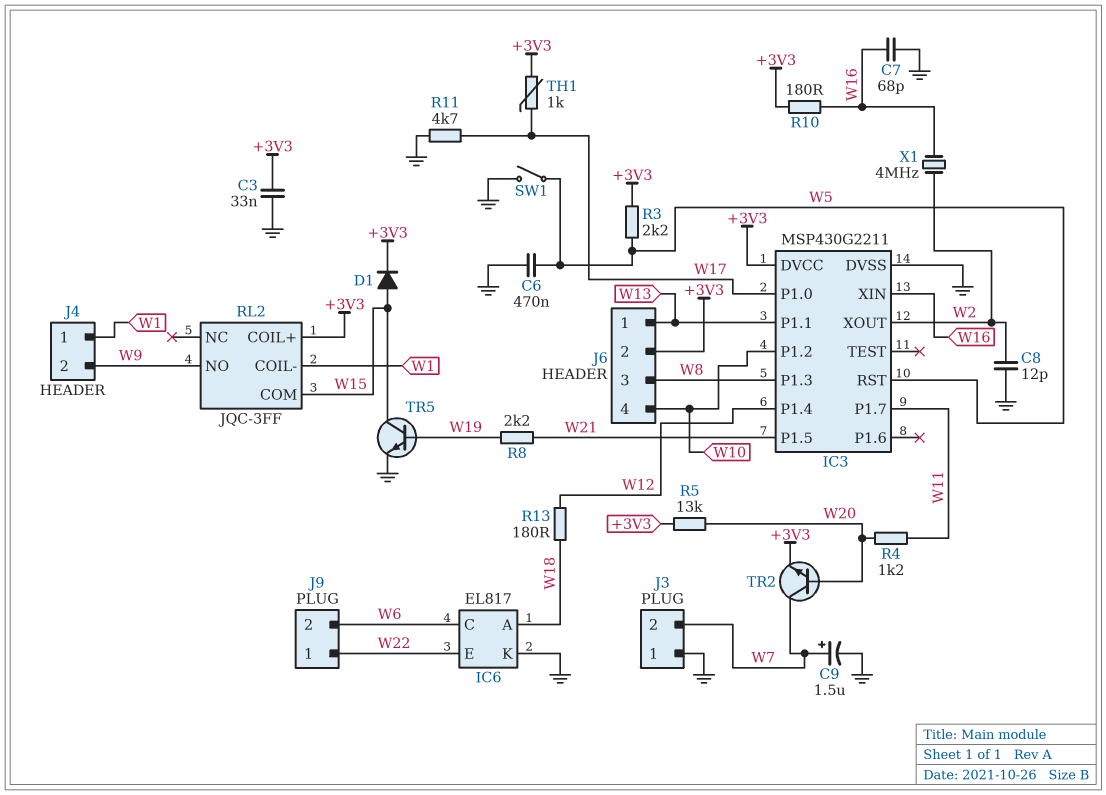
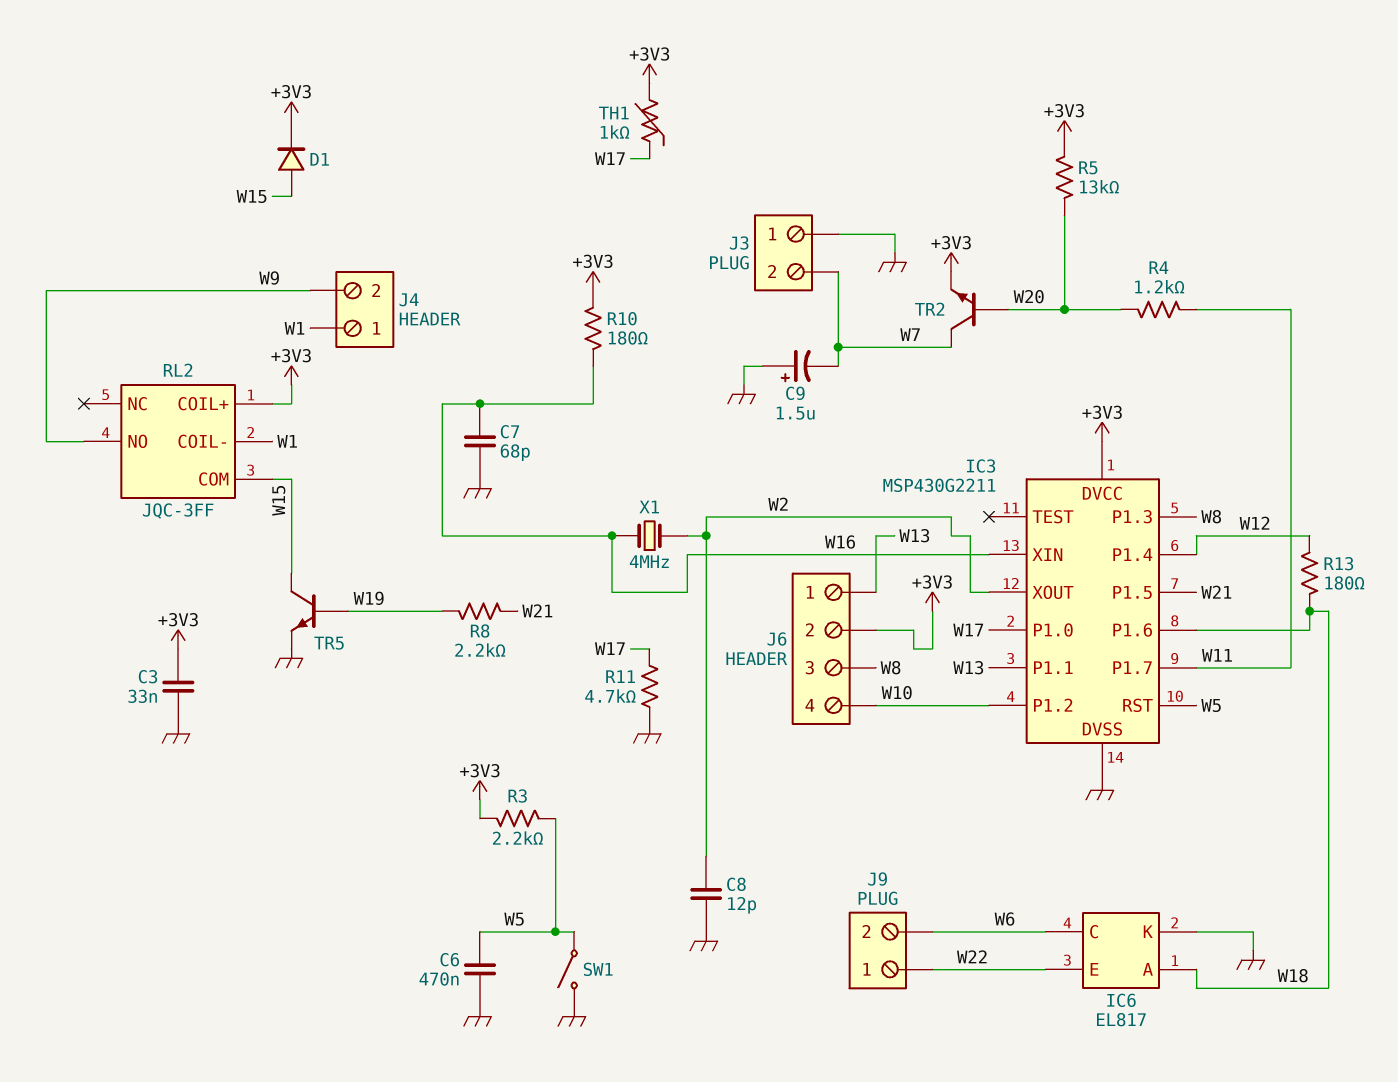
C9: 1.5uF (plus W7, minus GND) -> 1.5uF (plus GND, minus W7)
IC3 pin P1.6: none -> W18

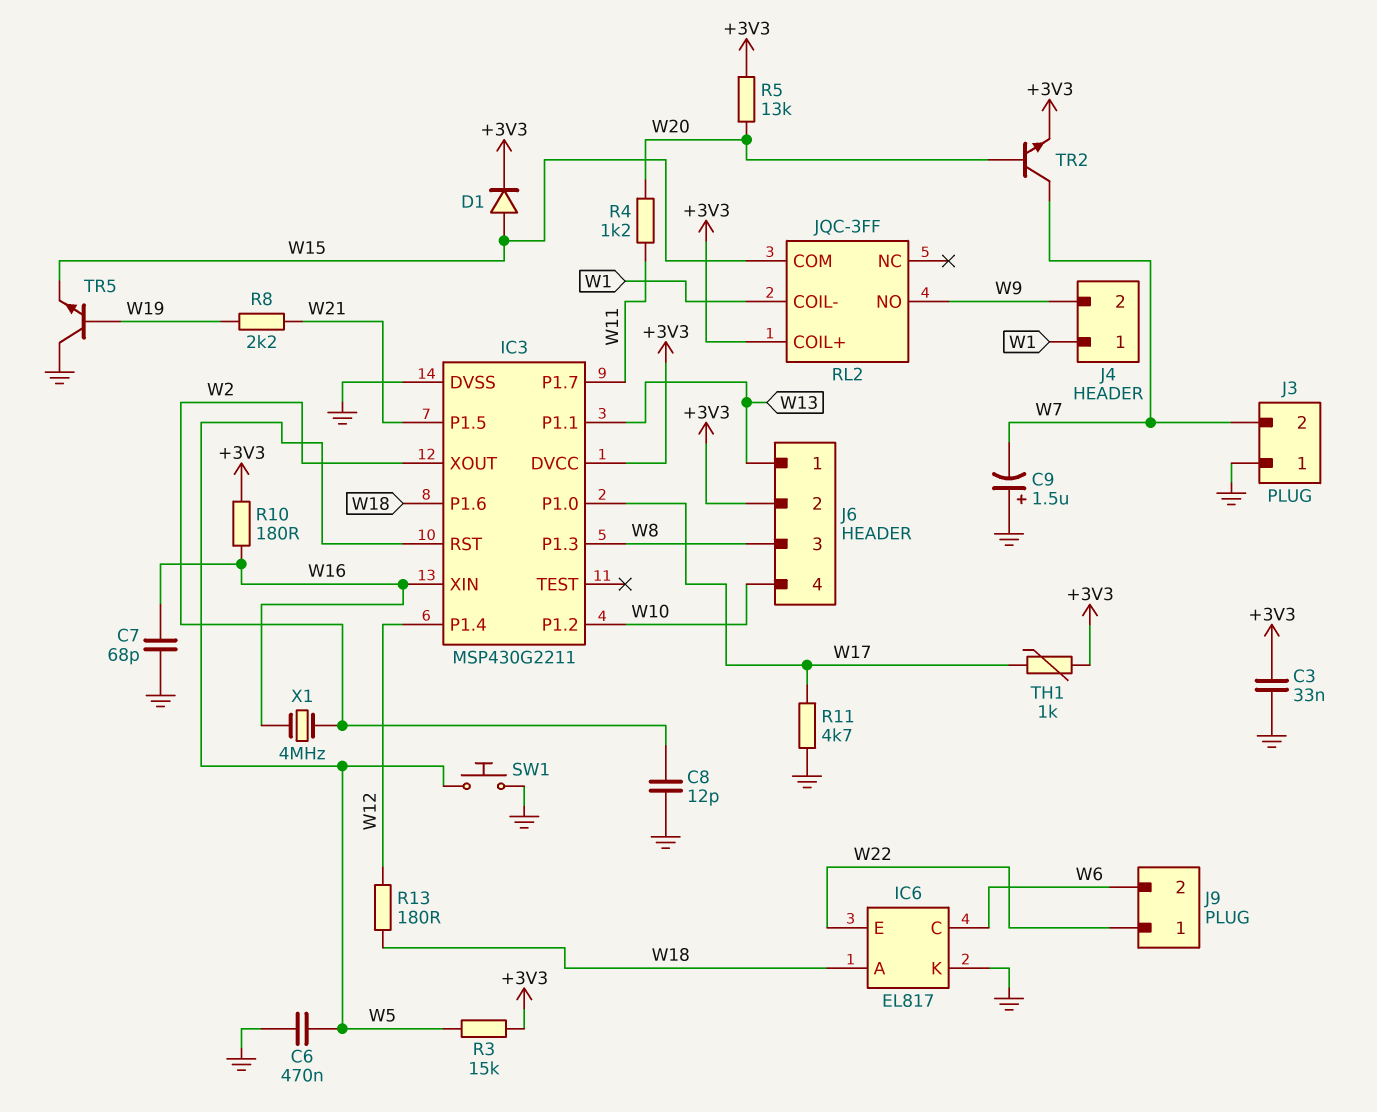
R3: 2.2k (+3V3, W5) -> 15k (+3V3, W5)
SW1: switch (GND, W5) -> button (GND, W5)
TR5: NPN (B W19, C W15, E GND) -> NPN (B W19, C GND, E W15)

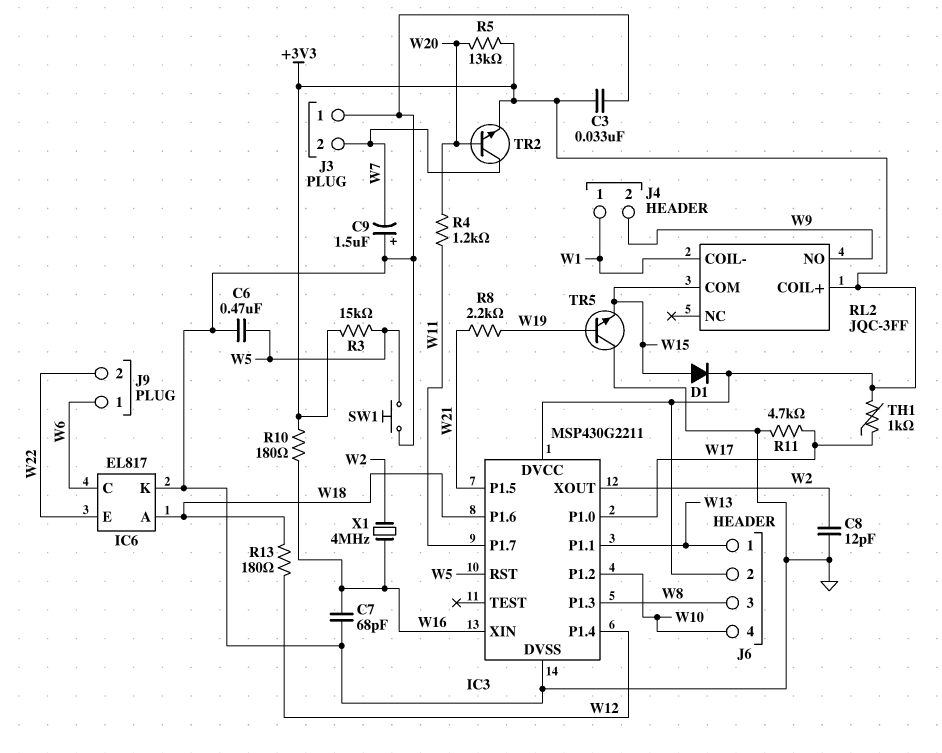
J9 pin 1: W22 -> W6
J9 pin 2: W6 -> W22

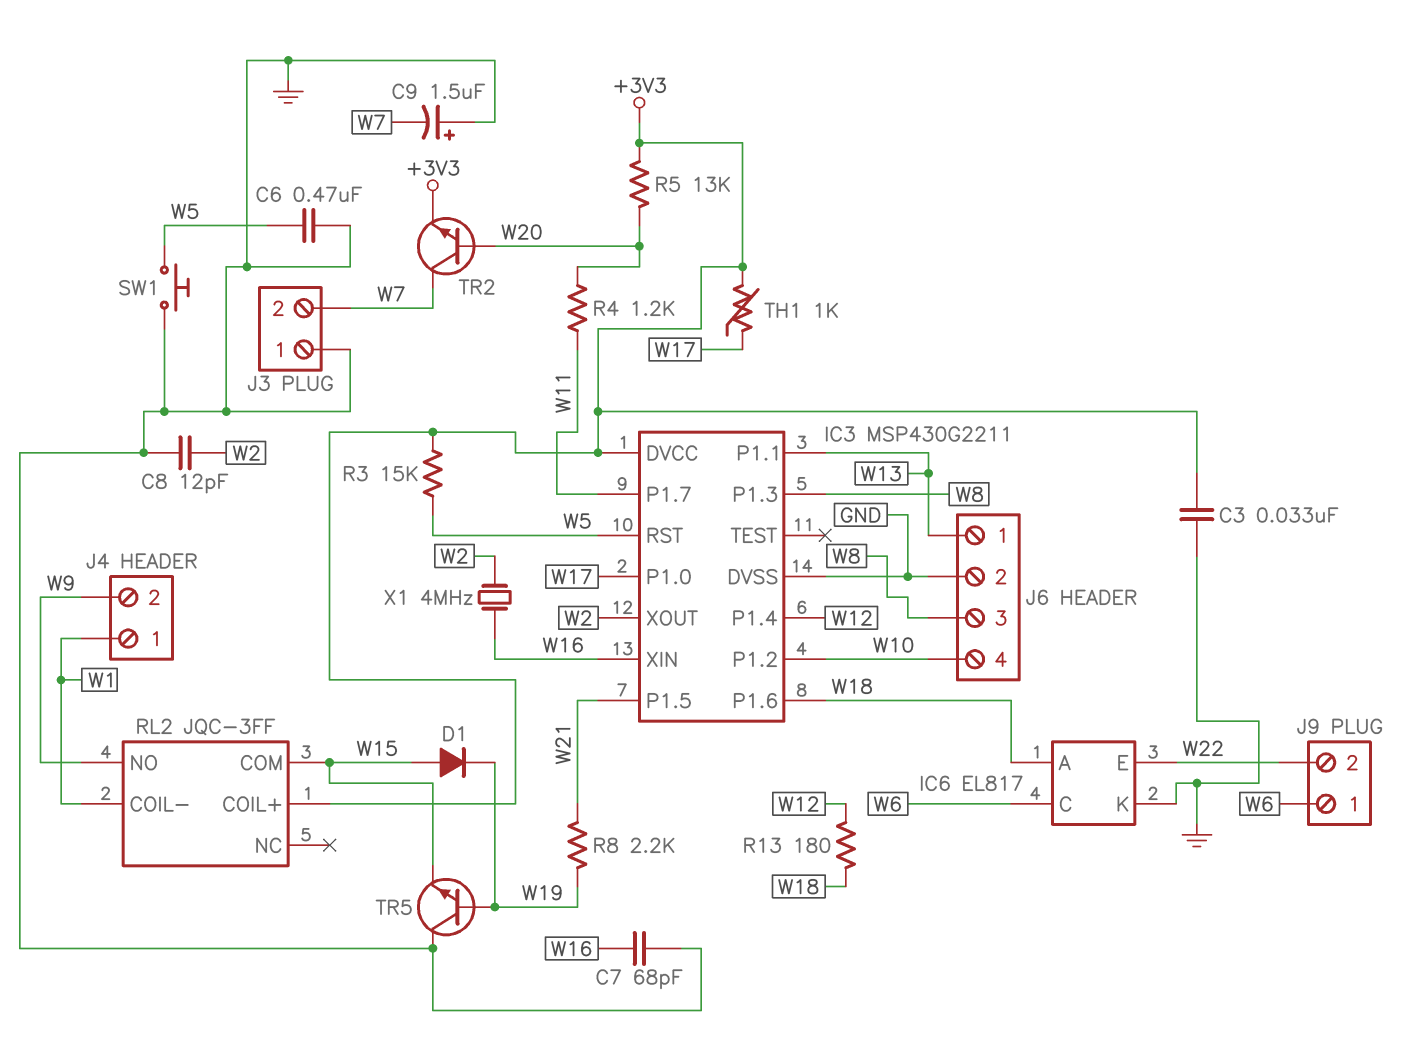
D1: diode (A W15, K +3V3) -> diode (A W15, K W19)
J6 pin 2: +3V3 -> GND
R10: 180 (+3V3, W16) -> none
R11: 4.7k (GND, W17) -> none

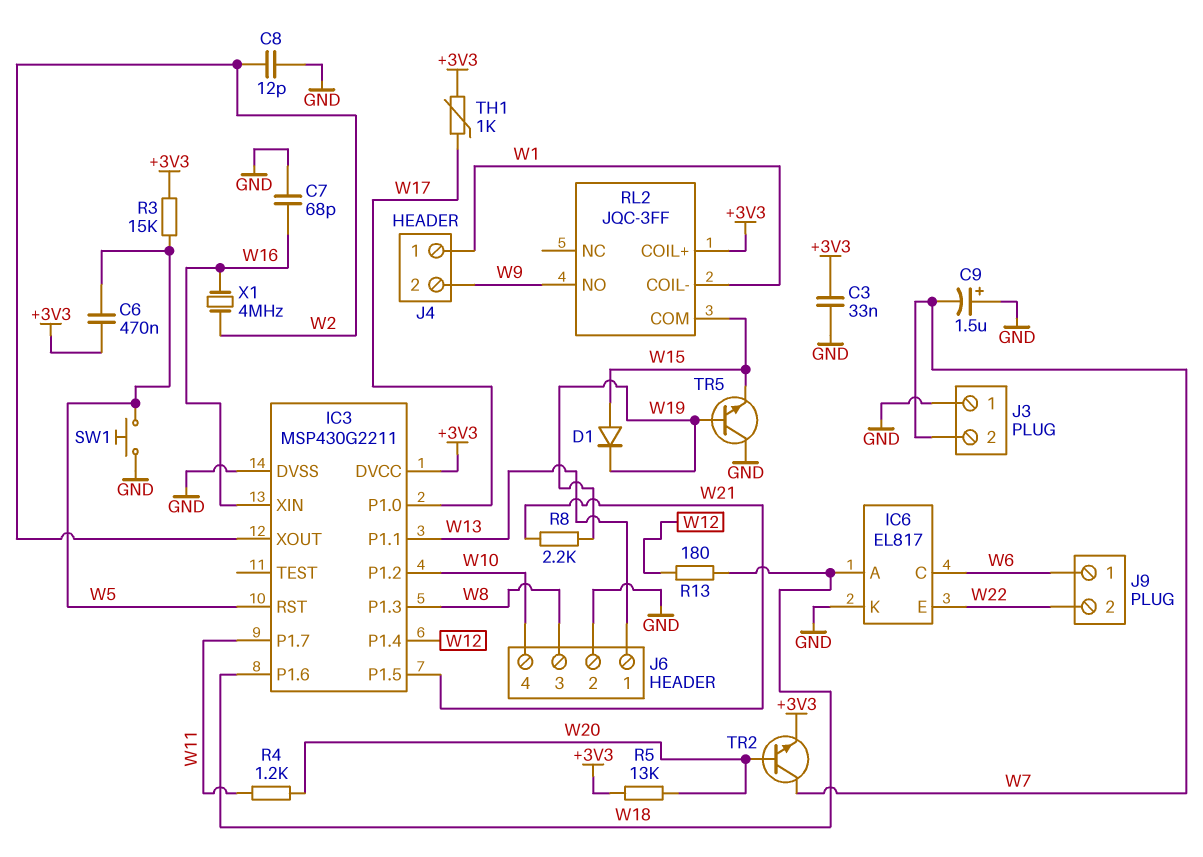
C6: 470nF (GND, W5) -> 470nF (+3V3, W5)

